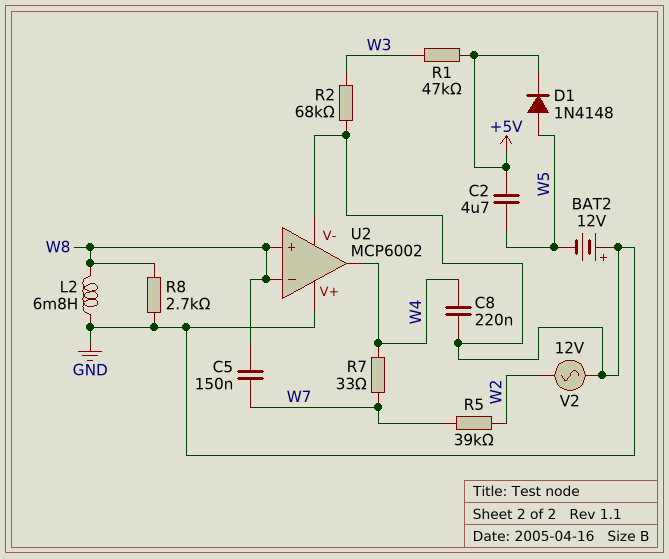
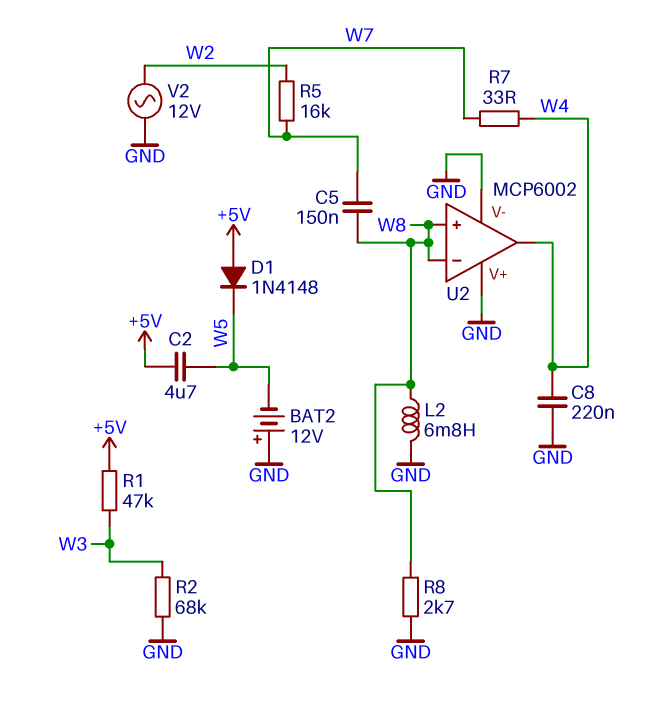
D1: diode 1N4148 (A W5, K +5V) -> diode 1N4148 (A +5V, K W5)
R5: 39k (W2, W7) -> 16k (W2, W7)

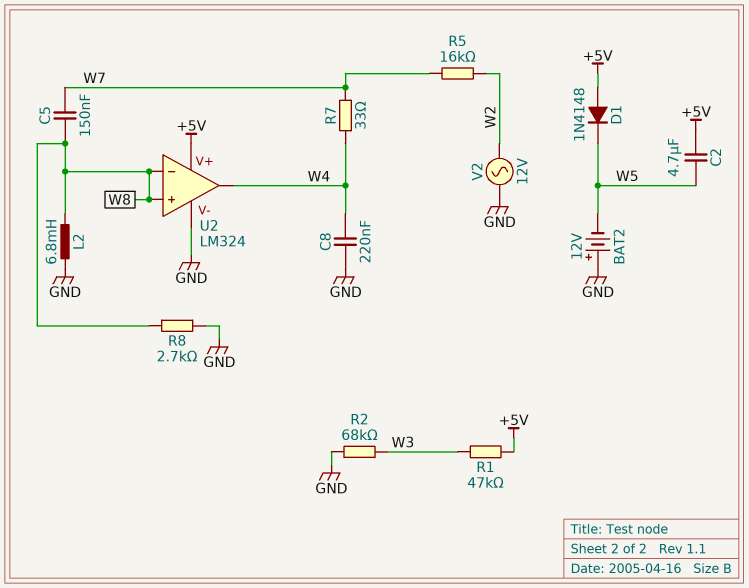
U2: MCP6002 -> LM324
U2 pin V+: GND -> +5V

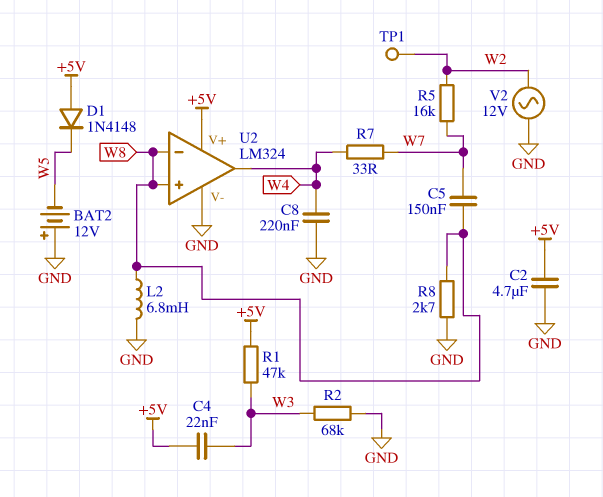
C2: 4.7uF (+5V, W5) -> 4.7uF (+5V, GND)
C4: none -> 22nF (+5V, W3)
TP1: none -> test point (W2)

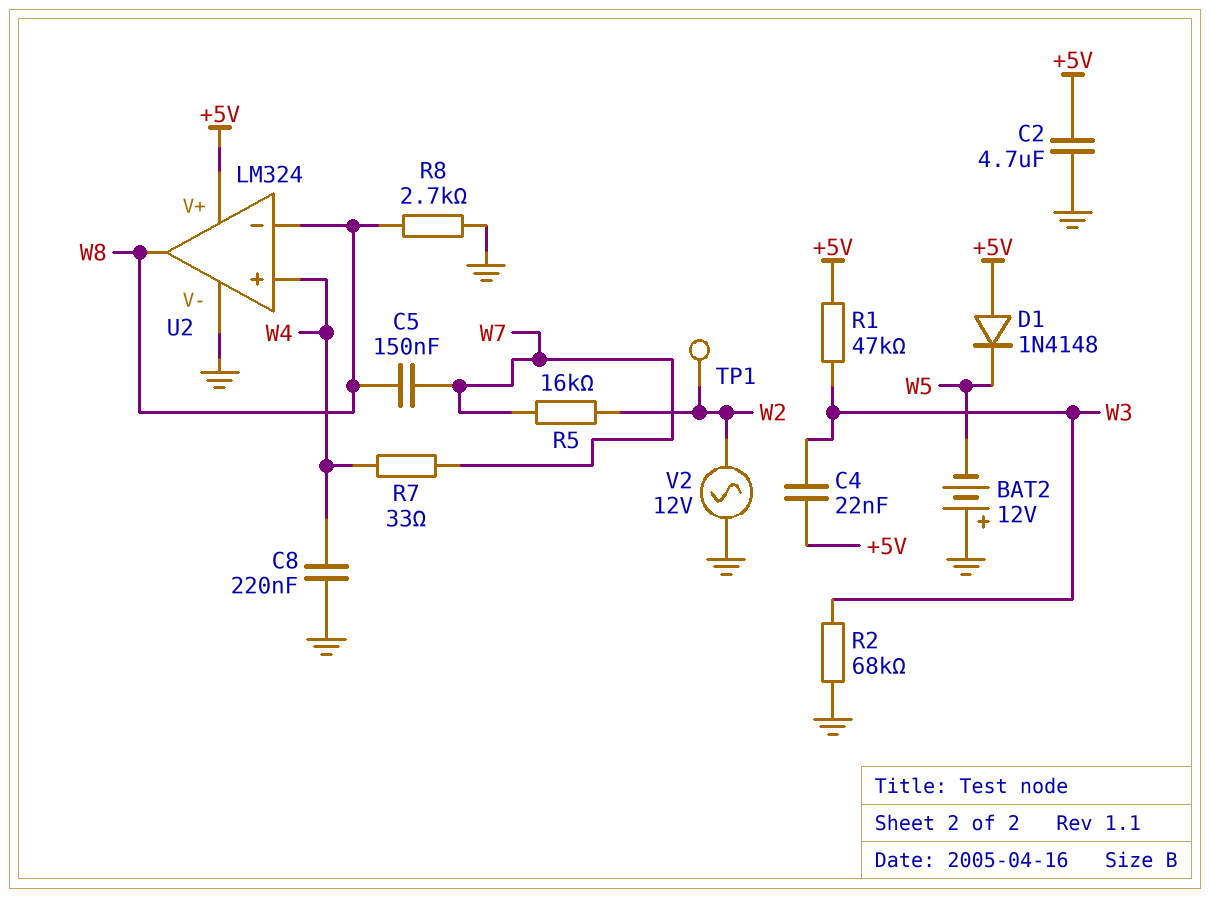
L2: 6.8mH (GND, W8) -> none
U2 pin in+: W8 -> W4
U2 pin out: W4 -> W8

